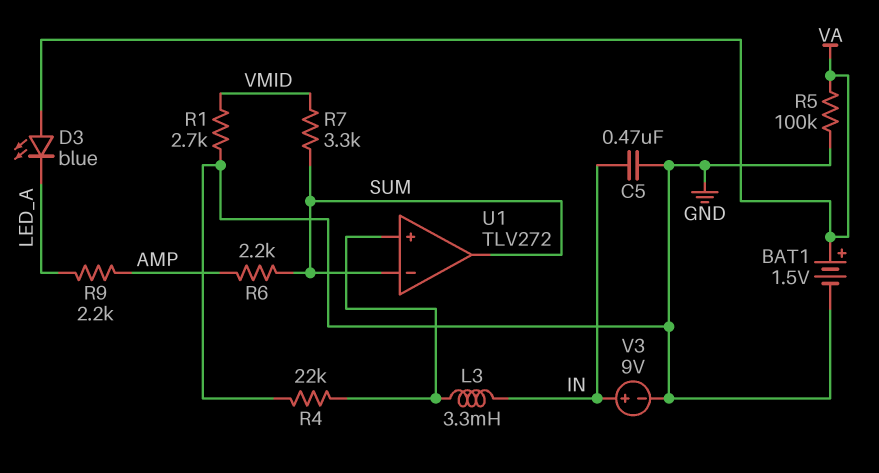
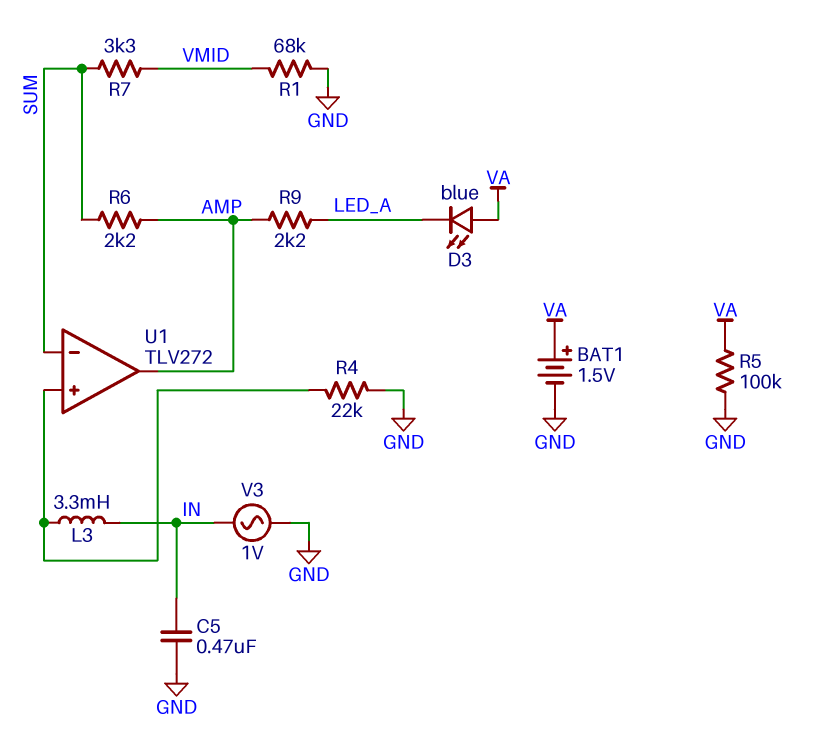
R1: 2.7k (GND, VMID) -> 68k (GND, VMID)
U1 pin out: SUM -> AMP
V3: 9V (plus IN, minus GND) -> AC 1V (GND, IN)

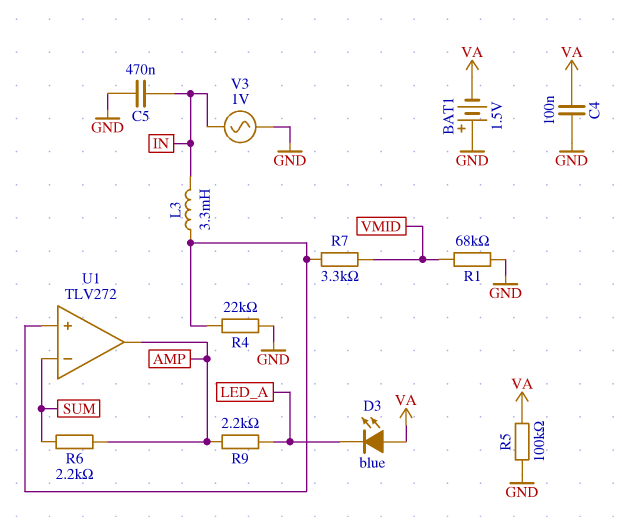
BAT1: 1.5V (plus VA, minus GND) -> 1.5V (plus GND, minus VA)
C4: none -> 100nF (GND, VA)
R7: 3.3k (SUM, VMID) -> 3.3k (U1/in+, VMID)

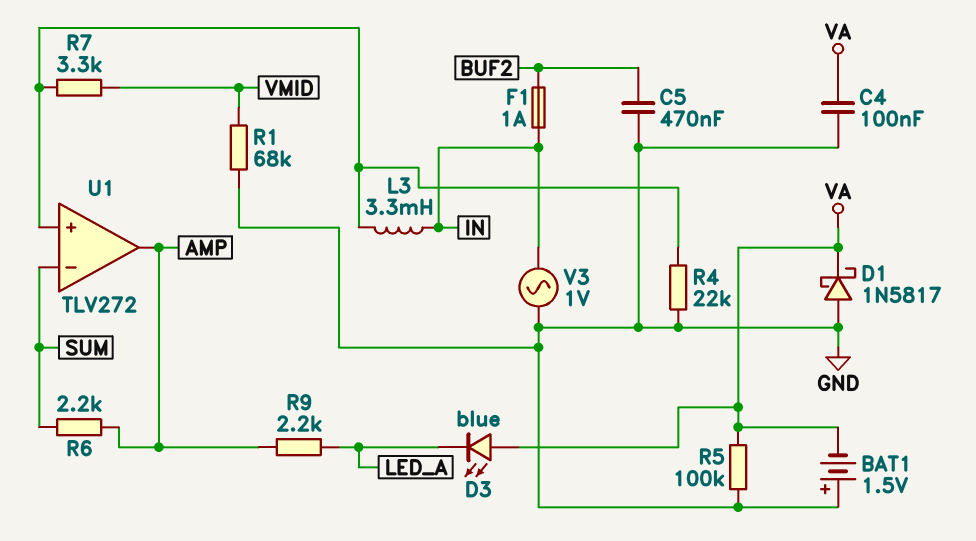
C5: 470nF (GND, IN) -> 470nF (BUF2, GND)
D1: none -> schottky 1N5817 (A GND, K VA)
F1: none -> 1A (BUF2, IN)

